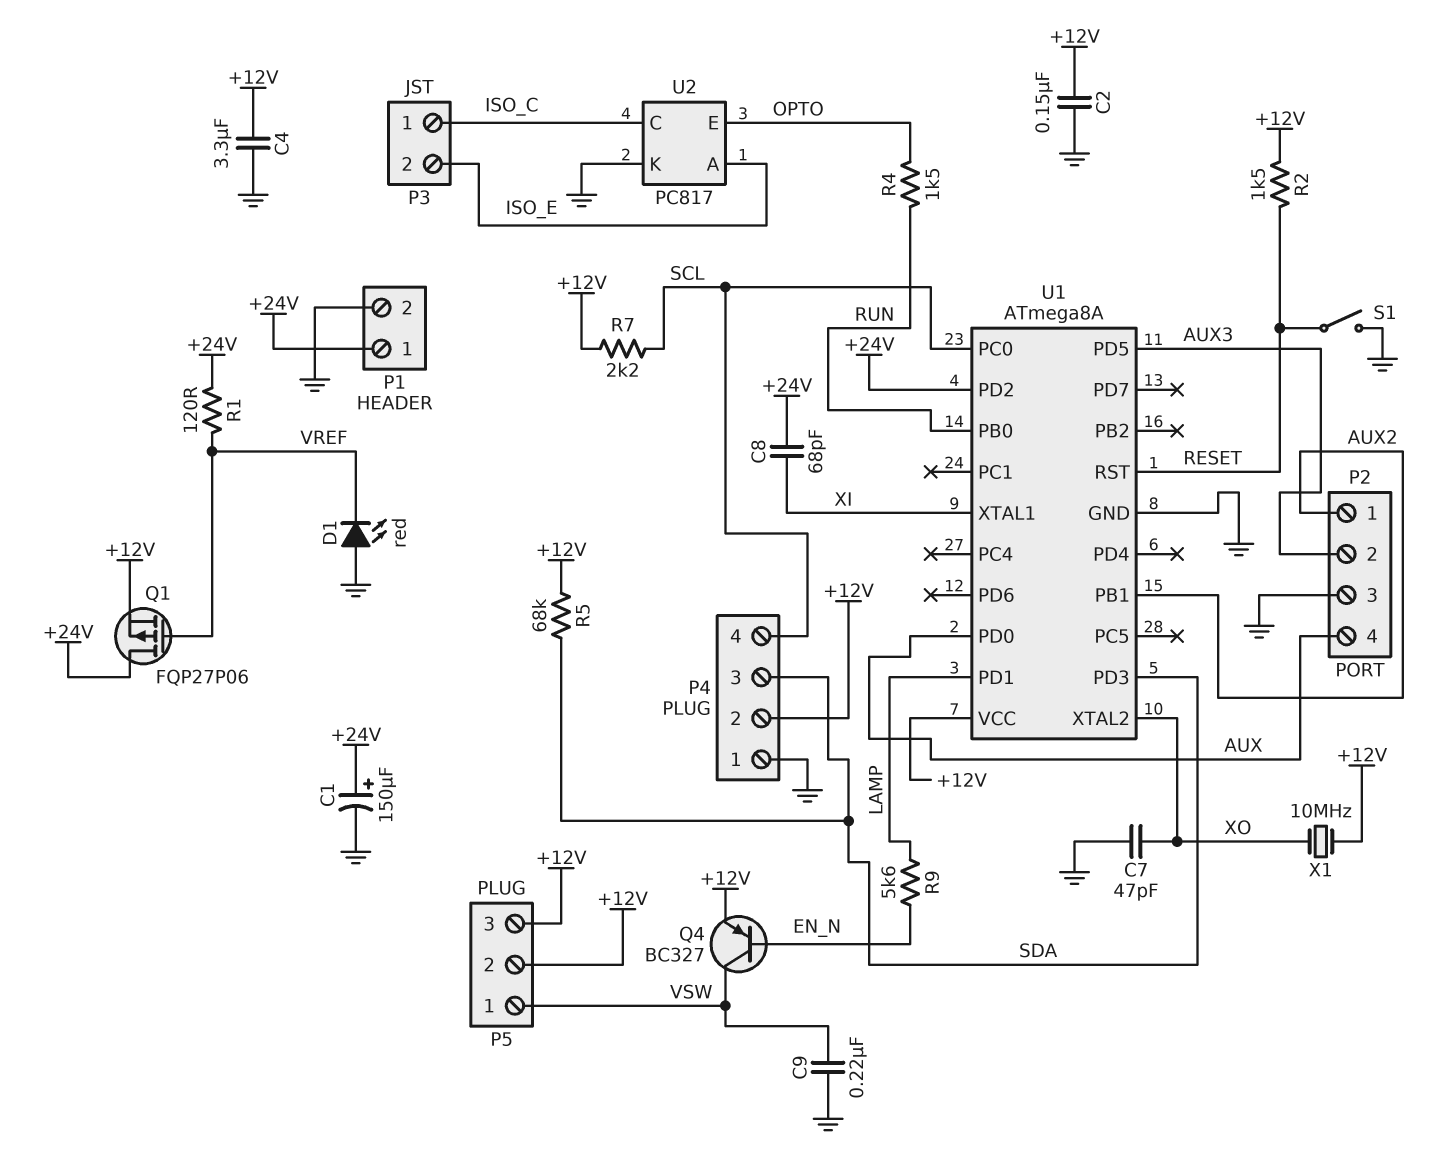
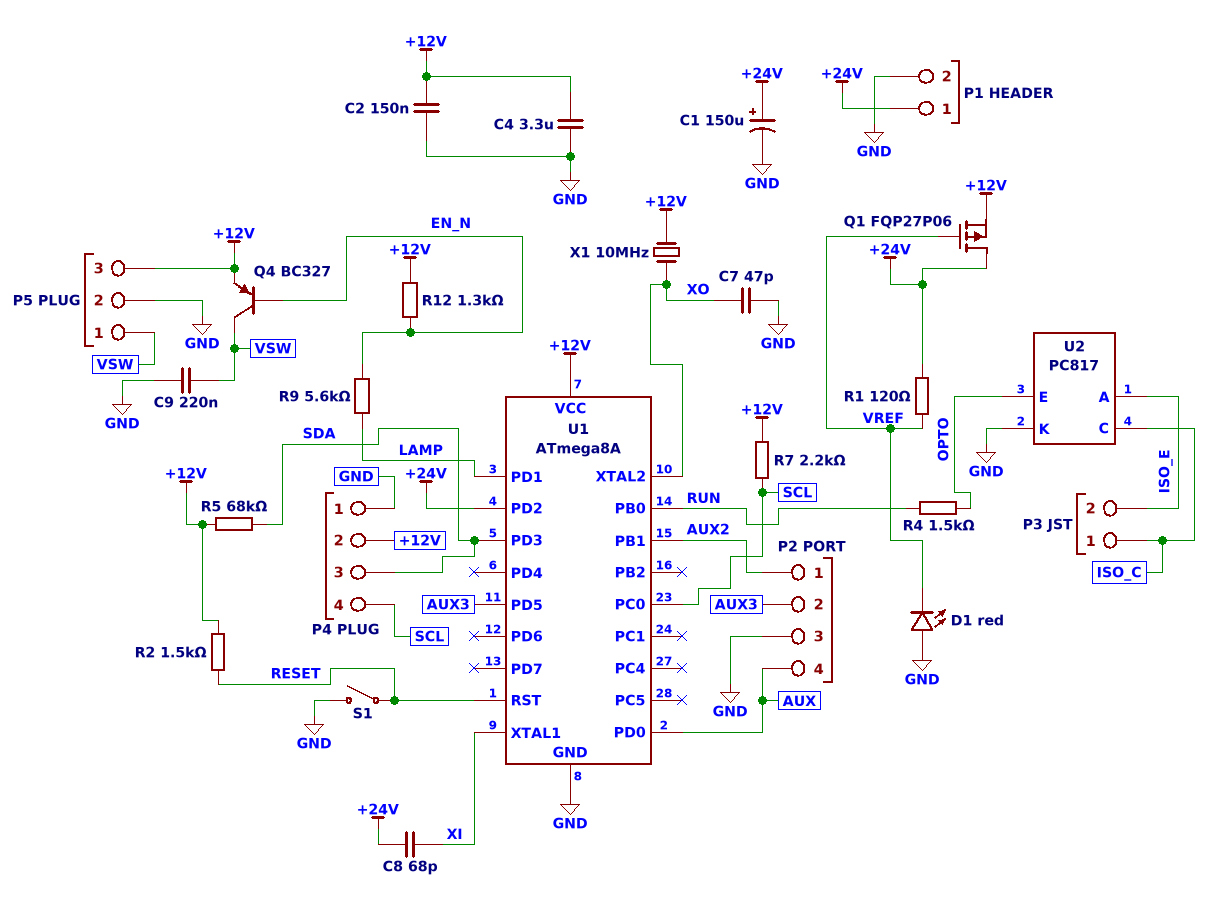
P5 pin 2: +12V -> GND
R12: none -> 1.3k (+12V, EN_N)

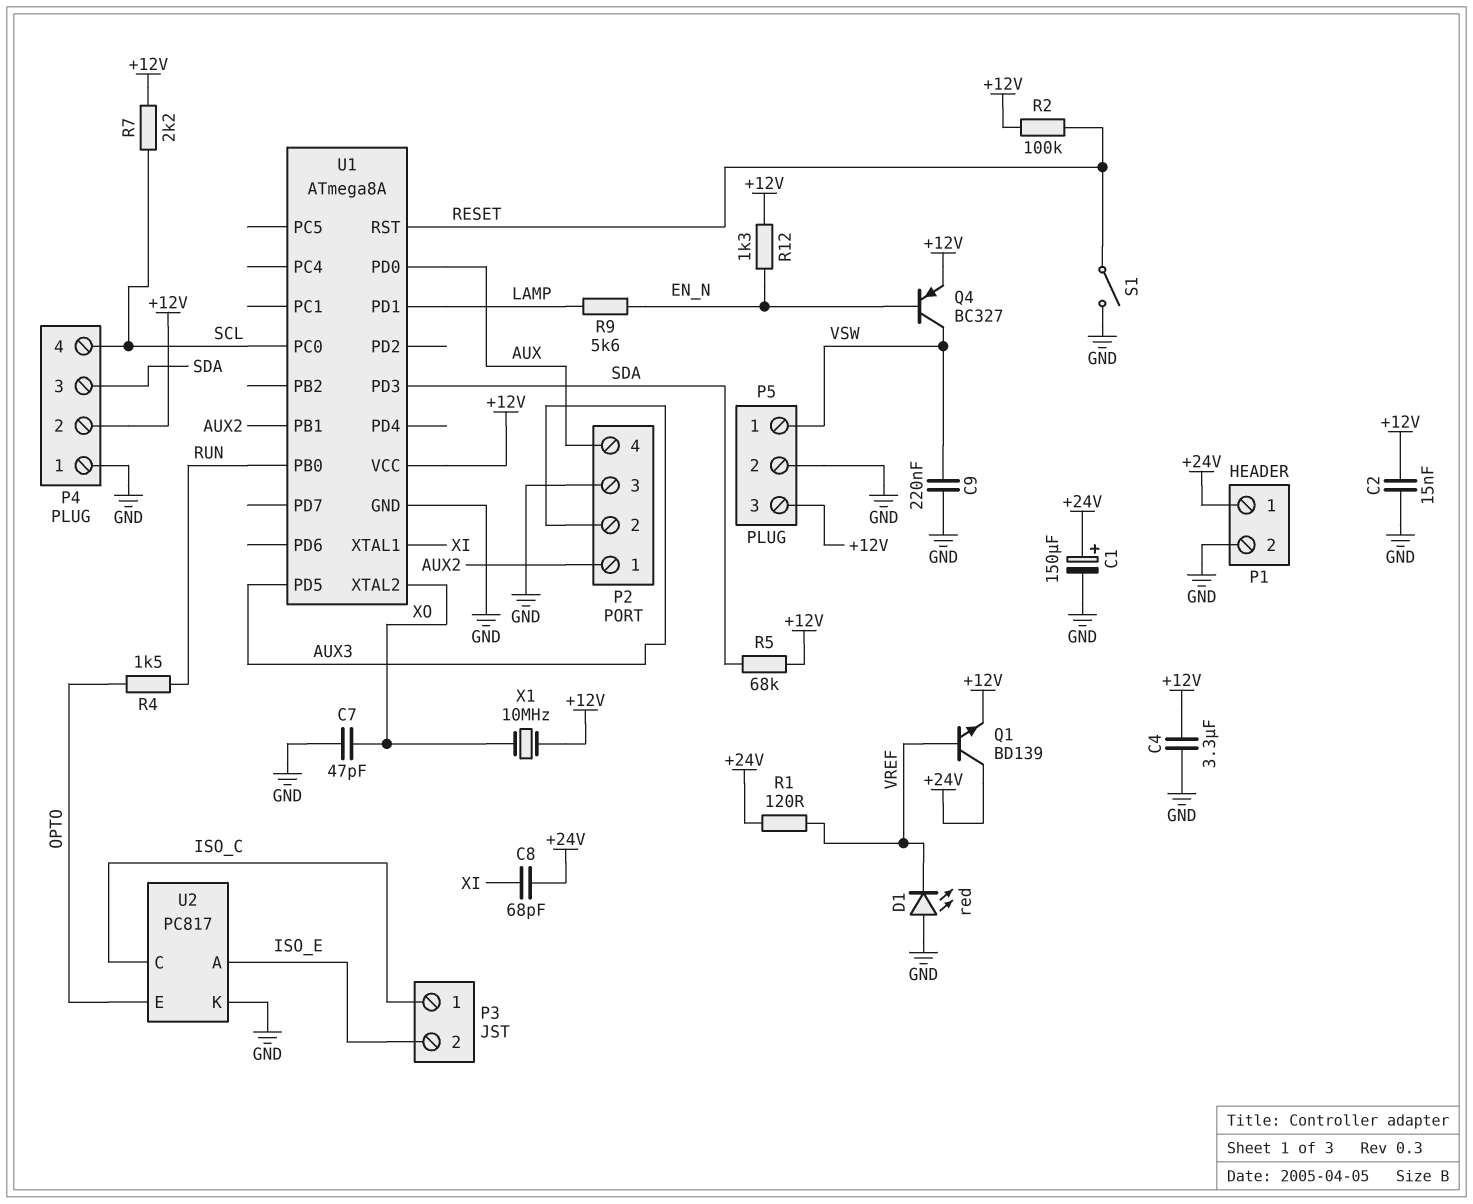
C2: 150nF (+12V, GND) -> 15nF (+12V, GND)
Q1: PMOS FQP27P06 (G VREF, D +24V, S +12V) -> NPN BD139 (B VREF, C +24V, E +12V)
R2: 1.5k (+12V, RESET) -> 100k (+12V, RESET)
U1 pin PD2: +24V -> none

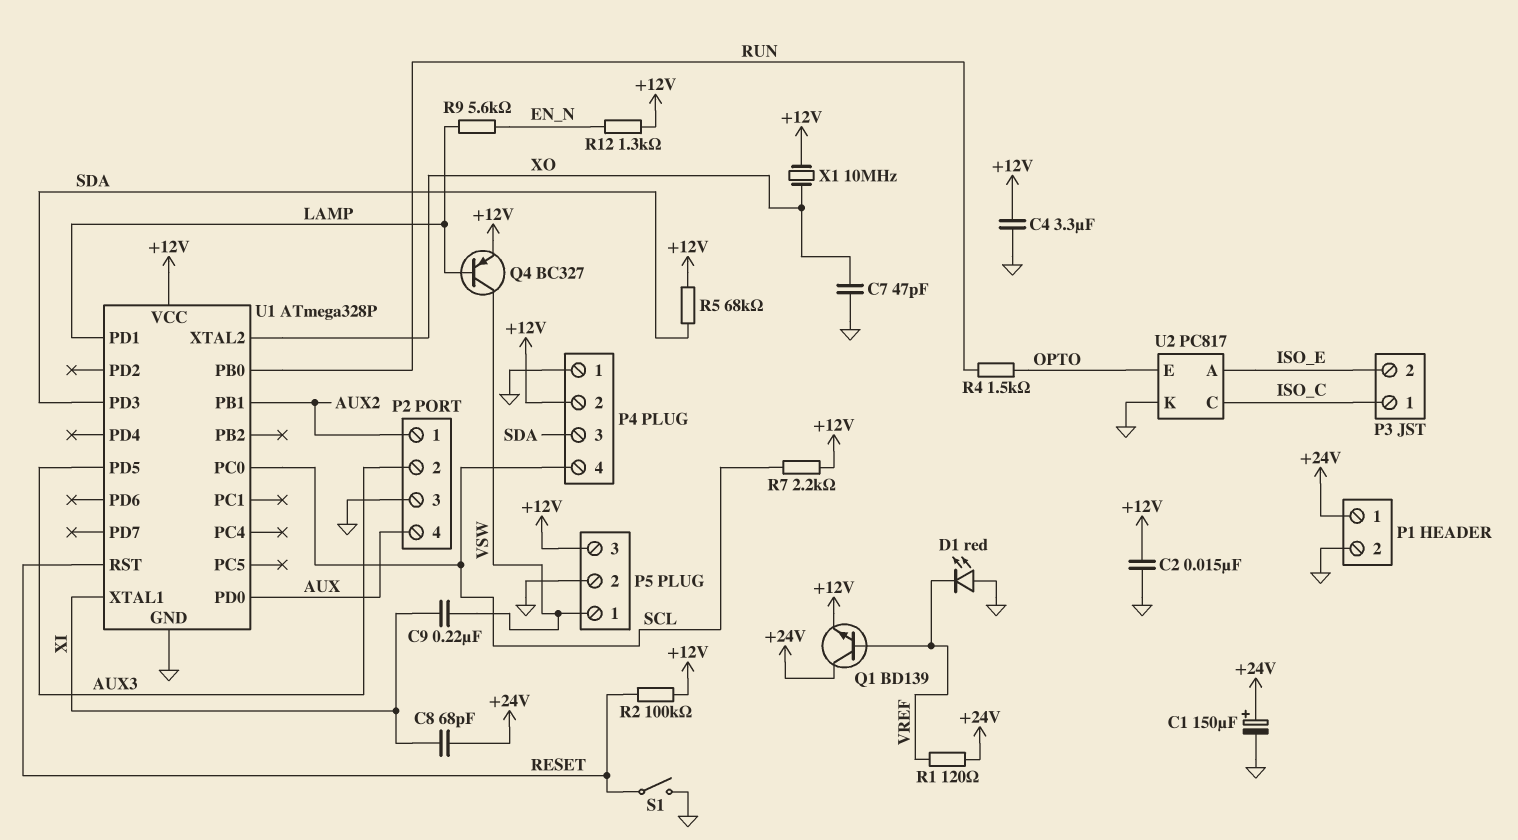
C9: 220nF (GND, VSW) -> 220nF (VSW, XI)
Q4: PNP BC327 (B EN_N, C VSW, E +12V) -> PNP BC327 (B LAMP, C VSW, E +12V)
U1: ATmega8A -> ATmega328P

